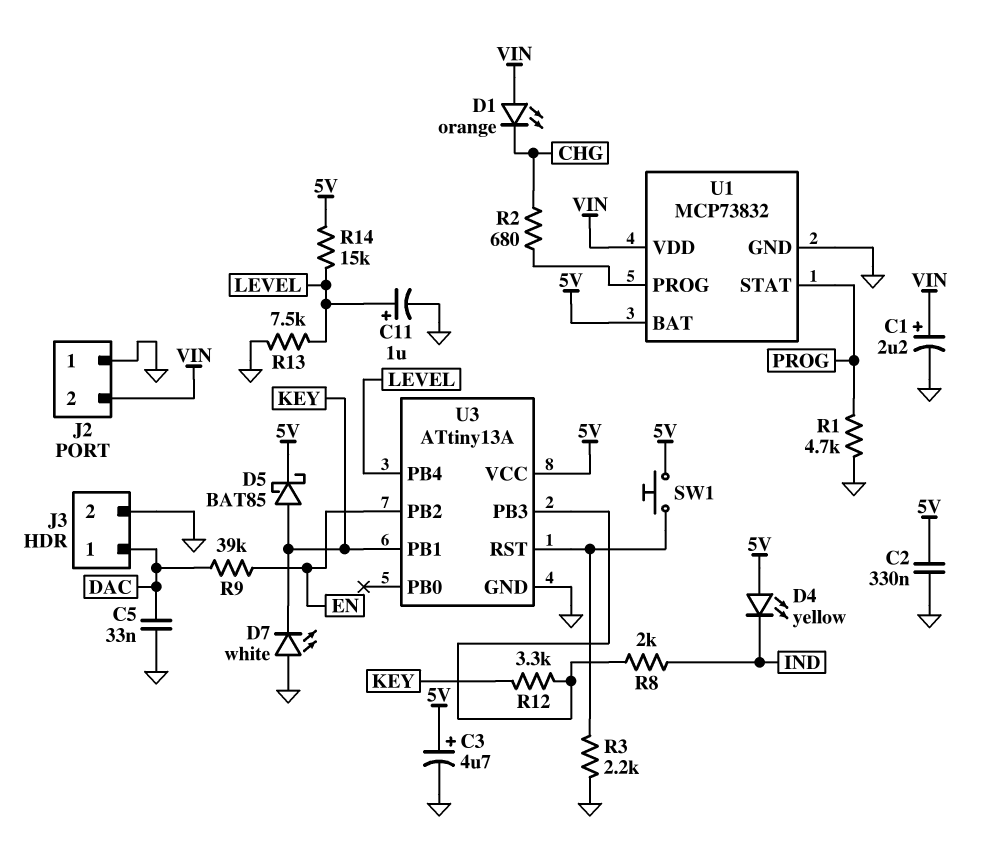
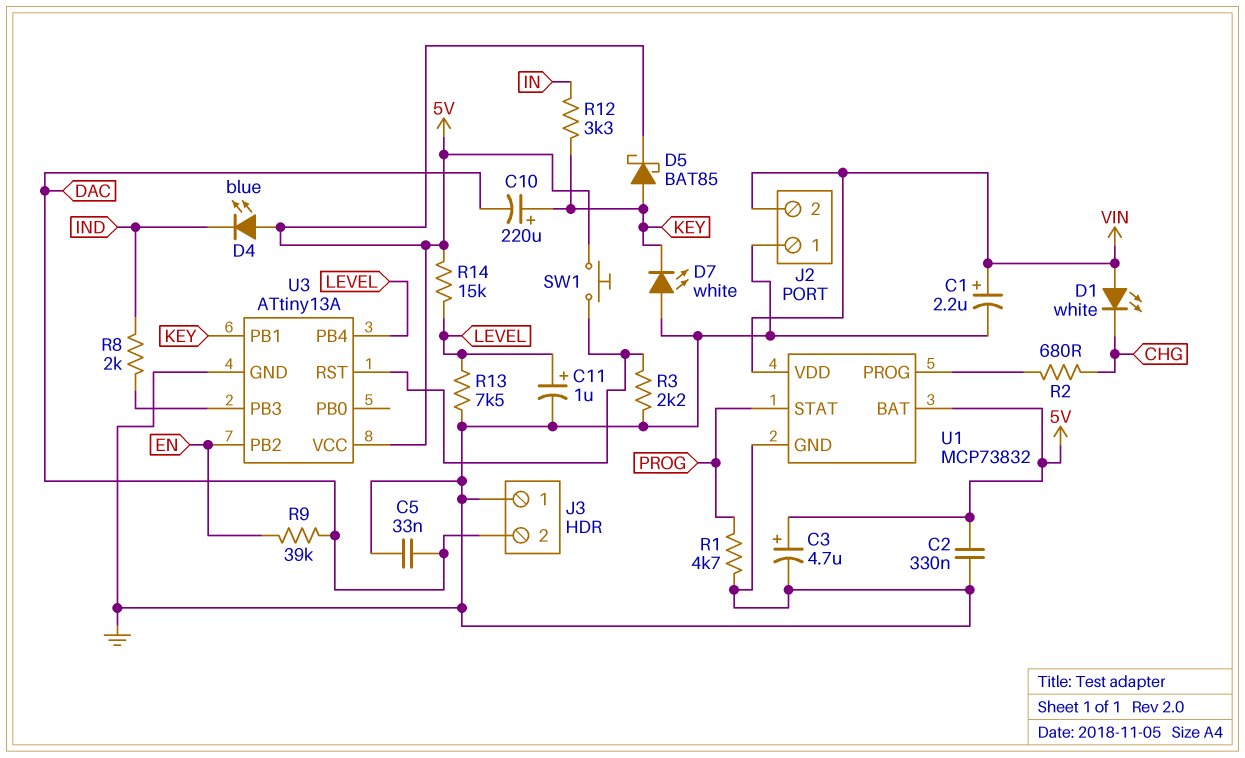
C10: none -> 220uF (plus KEY, minus DAC)
D1: LED orange (A VIN, K CHG) -> LED white (A VIN, K CHG)
D4: LED yellow (A 5V, K IND) -> LED blue (A 5V, K IND)
J3 pin 1: DAC -> GND
J3 pin 2: GND -> DAC
R12: 3.3k (KEY, U3/PB3) -> 3.3k (IN, KEY)

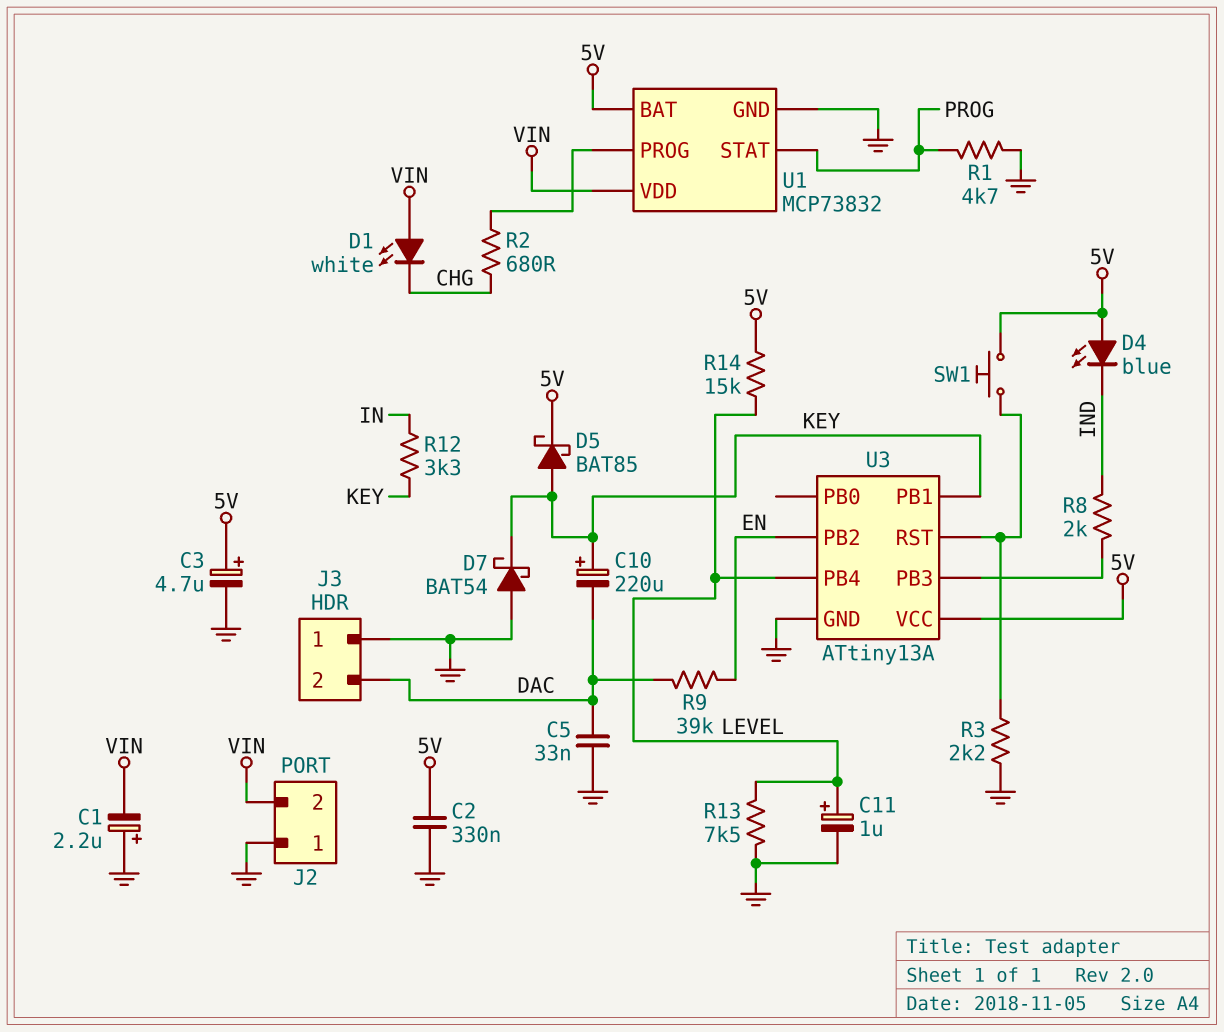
C1: 2.2uF (plus VIN, minus GND) -> 2.2uF (plus GND, minus VIN)
D7: LED white (A GND, K KEY) -> schottky BAT54 (A GND, K KEY)

